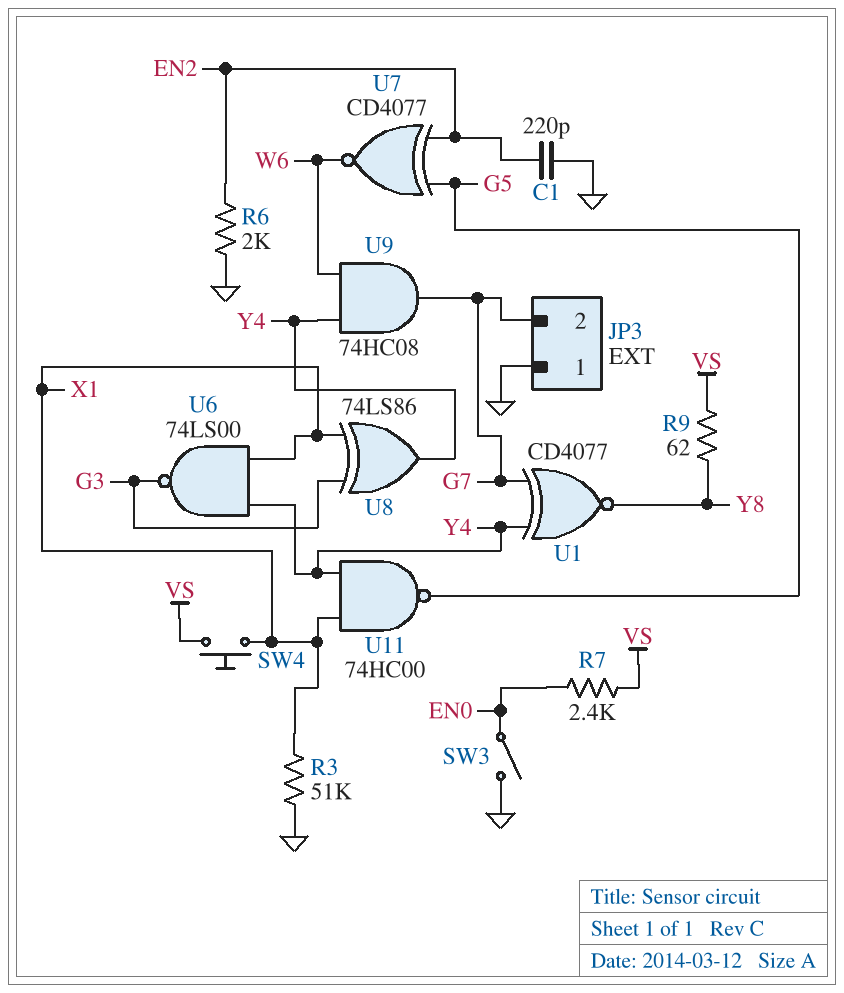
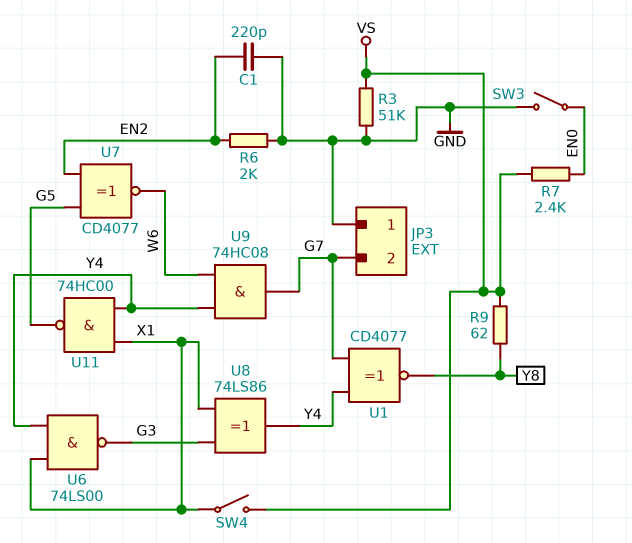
R3: 51k (GND, X1) -> 51k (GND, VS)
SW4: button (VS, X1) -> switch (VS, X1)

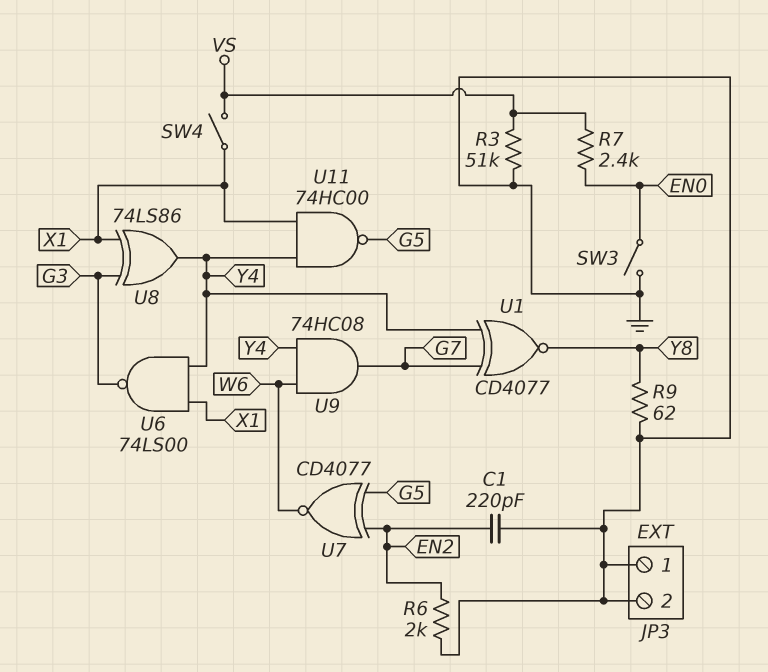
JP3 pin 2: G7 -> GND
R9: 62 (VS, Y8) -> 62 (GND, Y8)

